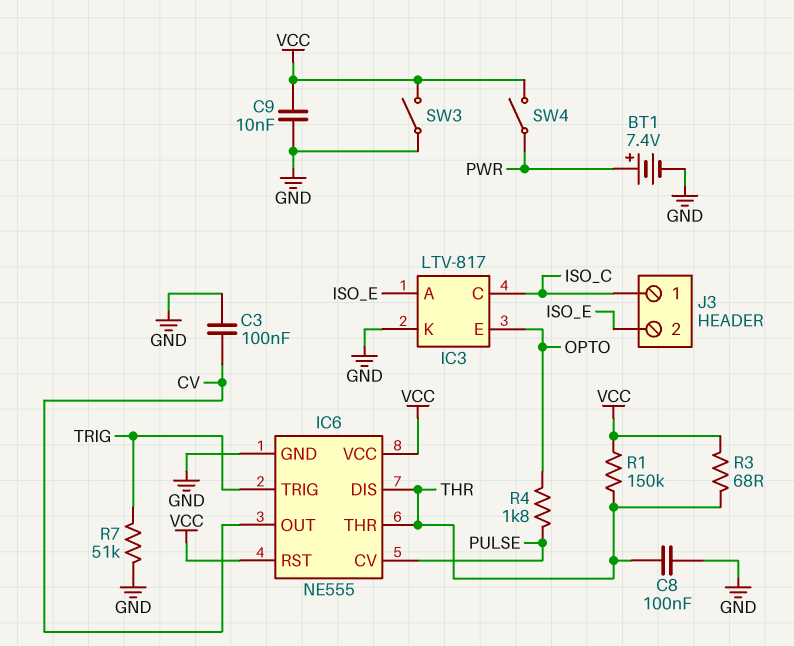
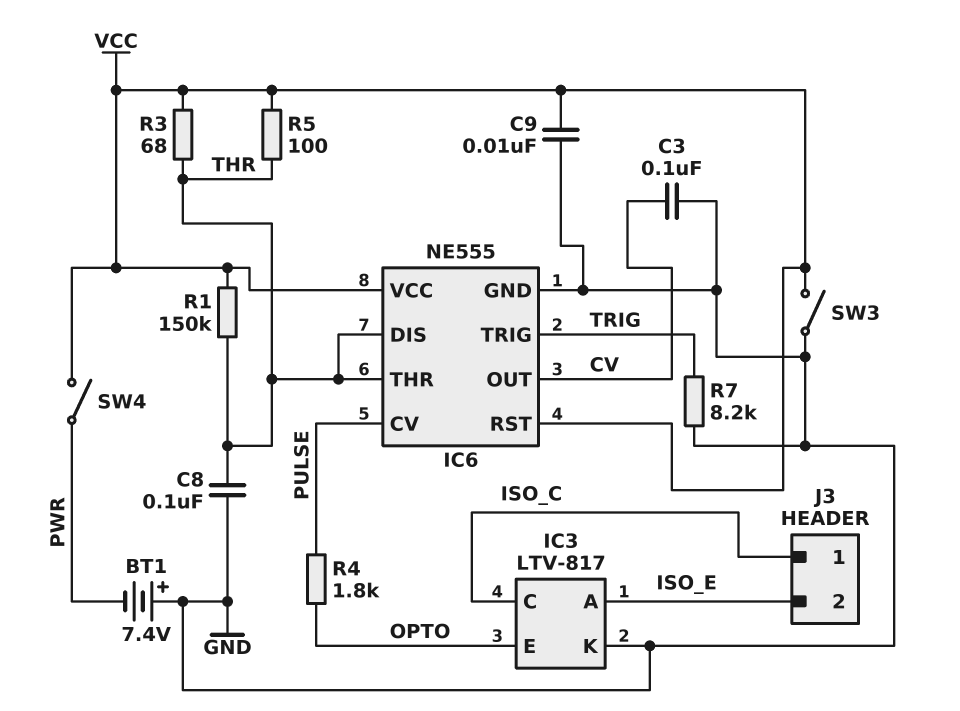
BT1: 7.4V (plus PWR, minus GND) -> 7.4V (plus GND, minus PWR)
R5: none -> 100 (THR, VCC)
R7: 51k (GND, TRIG) -> 8.2k (GND, TRIG)

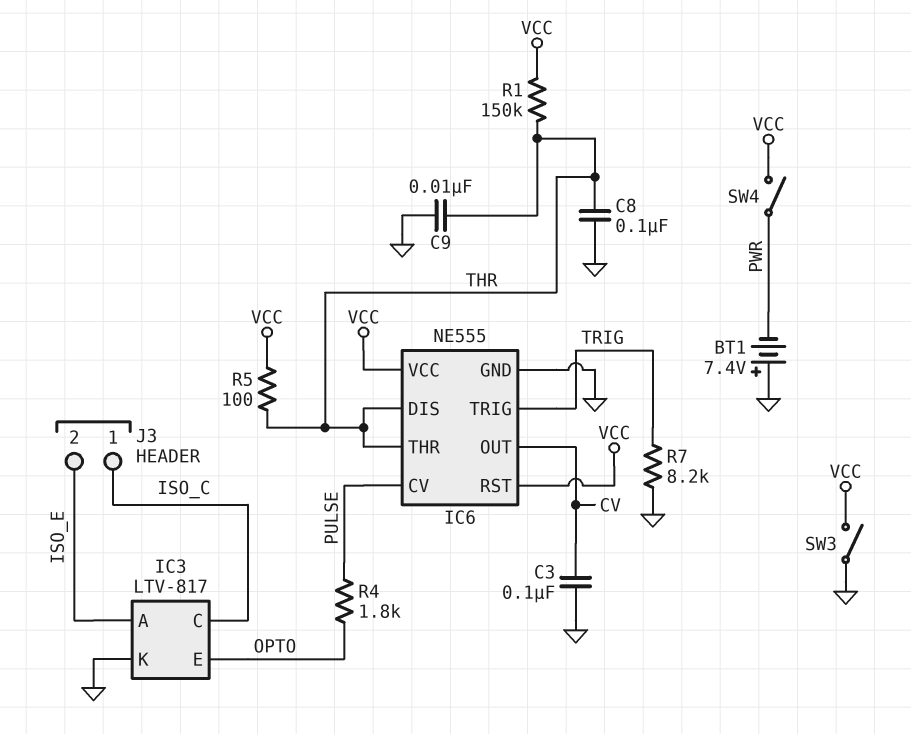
C9: 10nF (GND, VCC) -> 10nF (GND, THR)
R3: 68 (THR, VCC) -> none

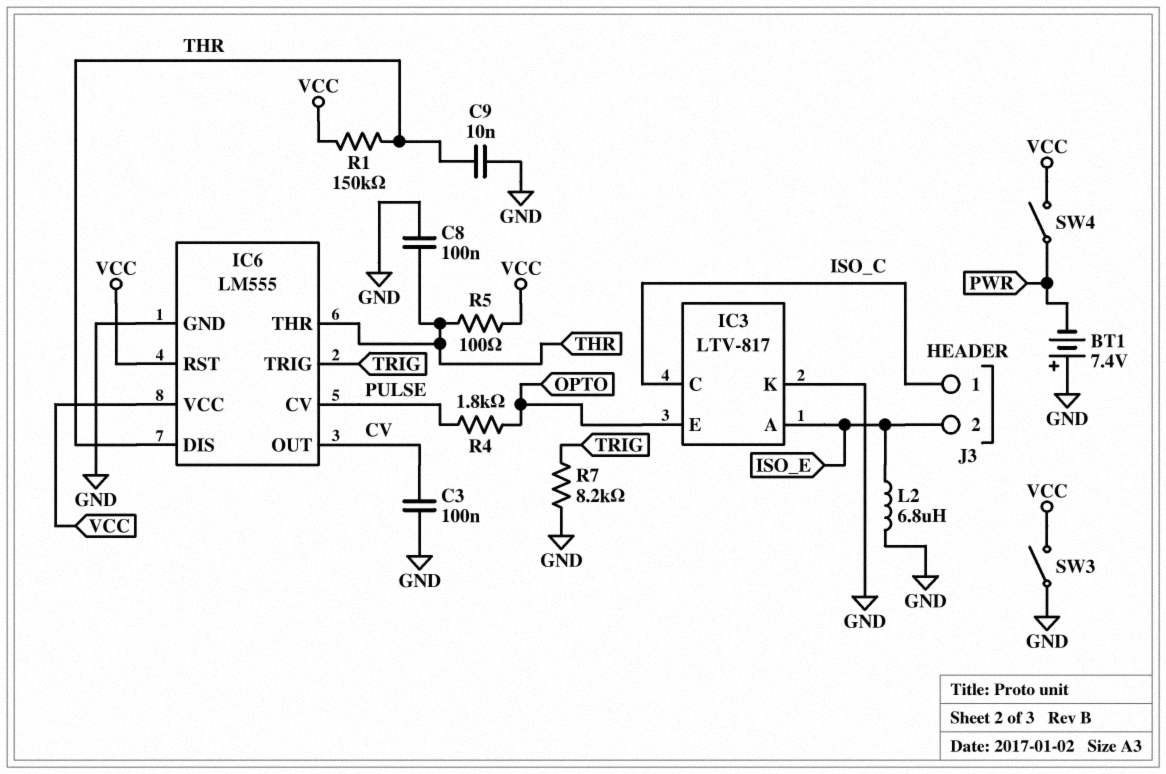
IC6: NE555 -> LM555
L2: none -> 6.8uH (GND, ISO_E)

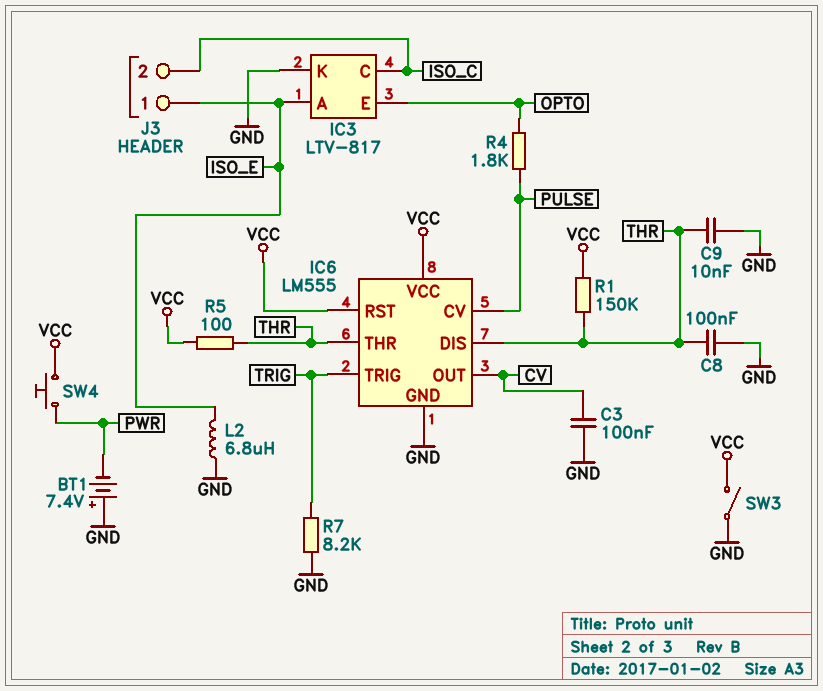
J3 pin 1: ISO_C -> ISO_E
J3 pin 2: ISO_E -> ISO_C
SW4: switch (PWR, VCC) -> button (PWR, VCC)

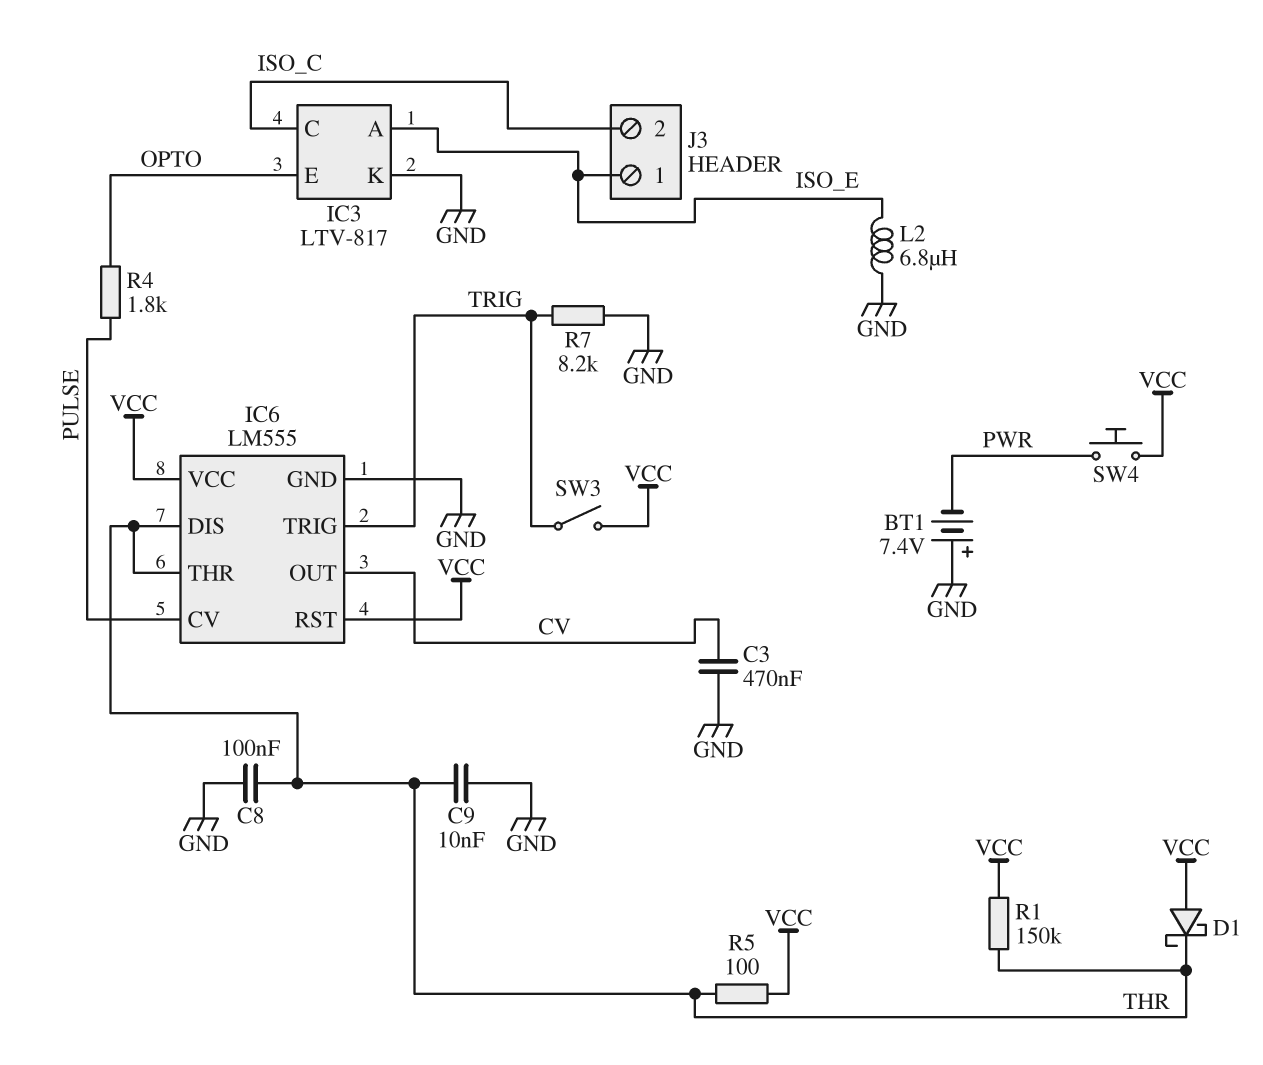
C3: 100nF (CV, GND) -> 470nF (CV, GND)
D1: none -> schottky (A VCC, K THR)
SW3: switch (GND, VCC) -> switch (TRIG, VCC)

